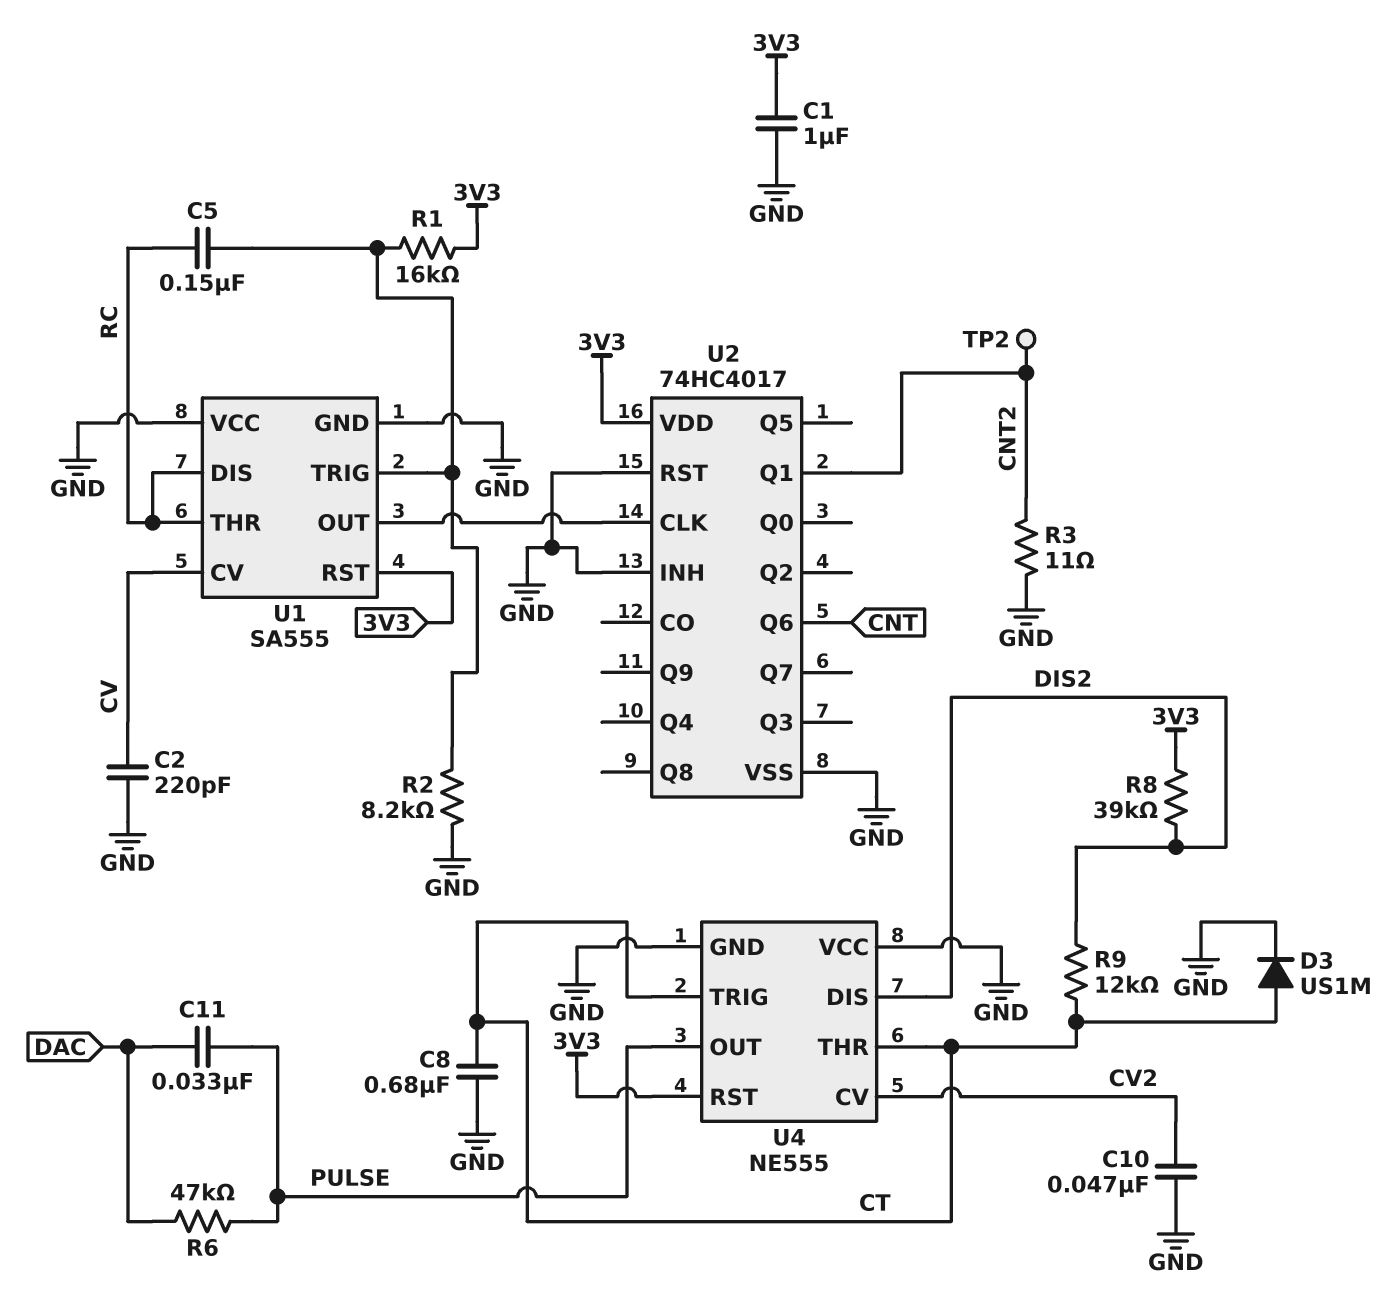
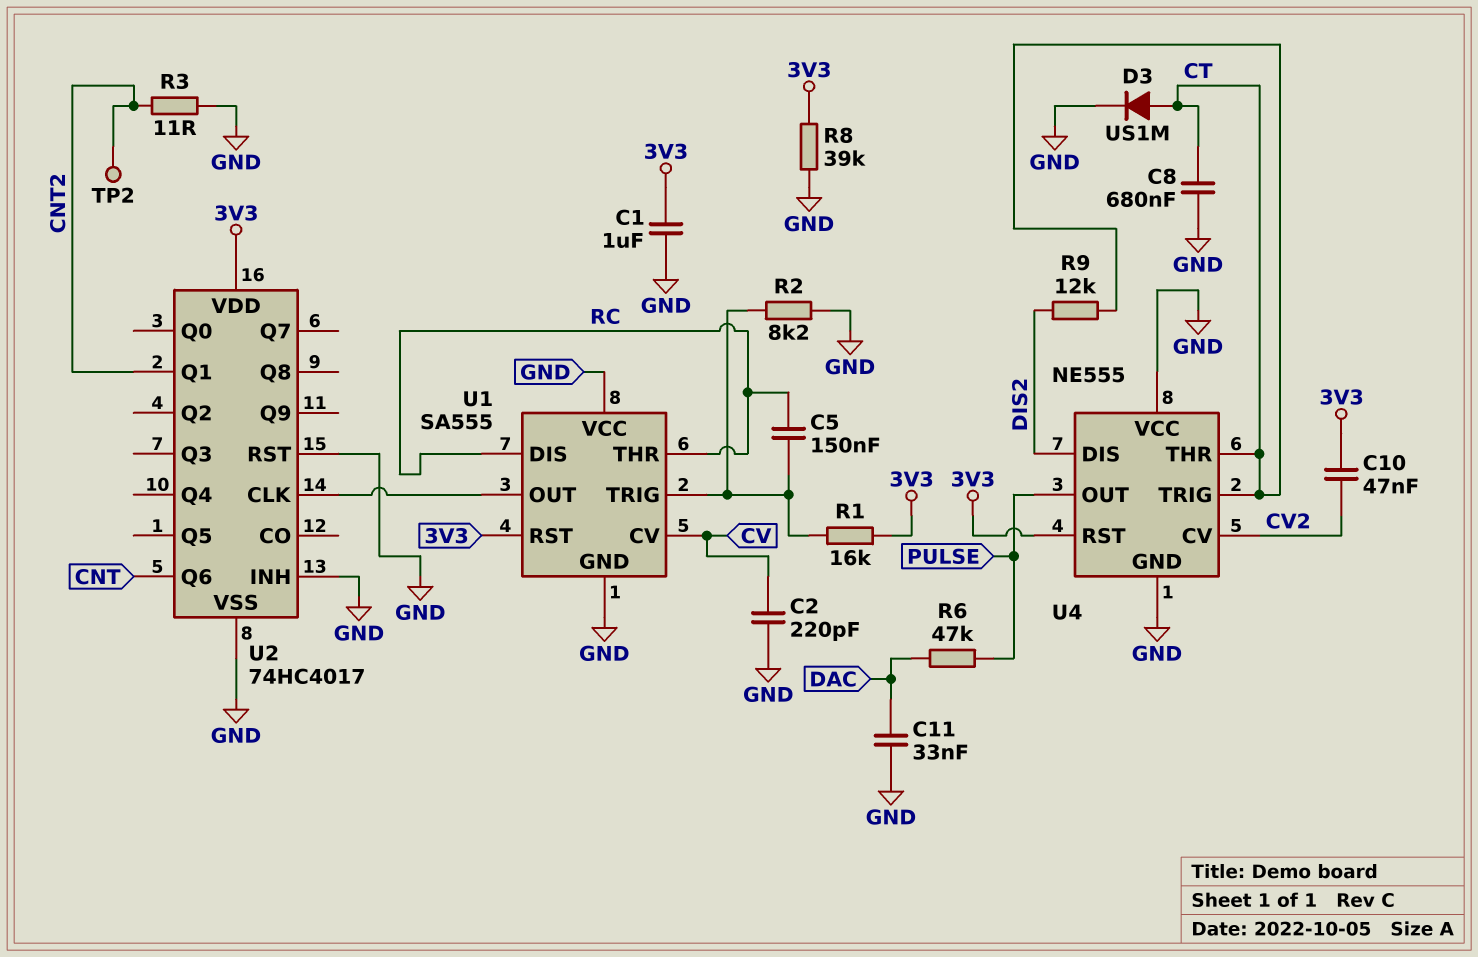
C10: 47nF (CV2, GND) -> 47nF (3V3, CV2)
C11: 33nF (DAC, PULSE) -> 33nF (DAC, GND)
R8: 39k (3V3, DIS2) -> 39k (3V3, GND)

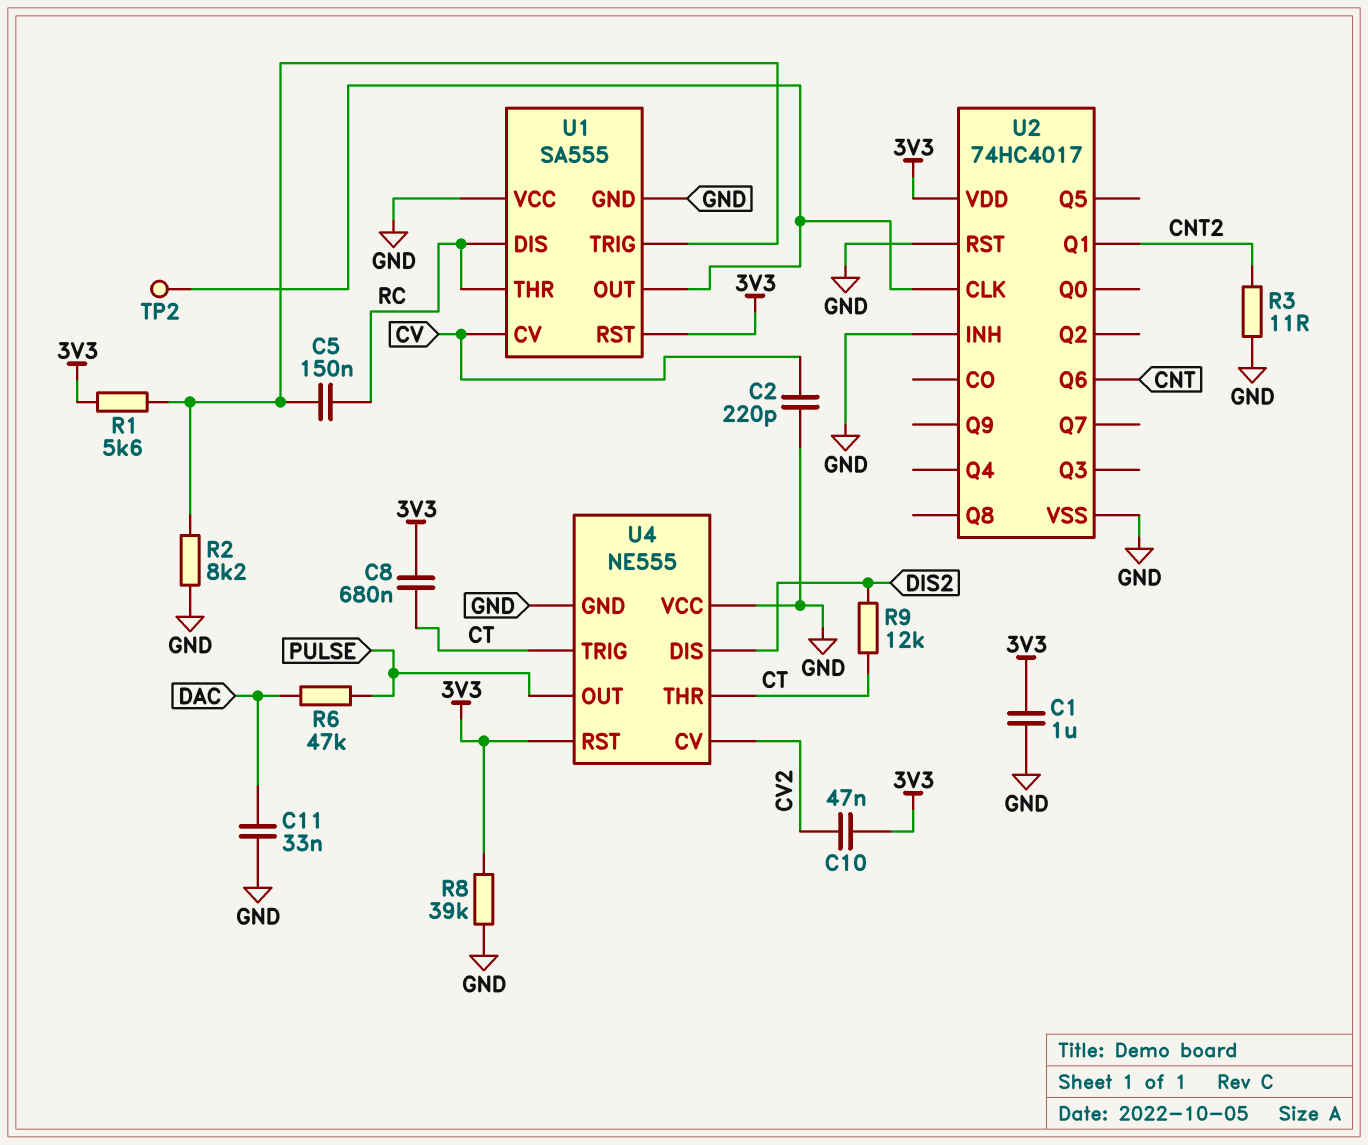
C8: 680nF (CT, GND) -> 680nF (3V3, CT)
D3: diode US1M (A CT, K GND) -> none
R1: 16k (3V3, U1/TRIG) -> 5.6k (3V3, U1/TRIG)
TP2: test point (CNT2) -> test point (U1/OUT)

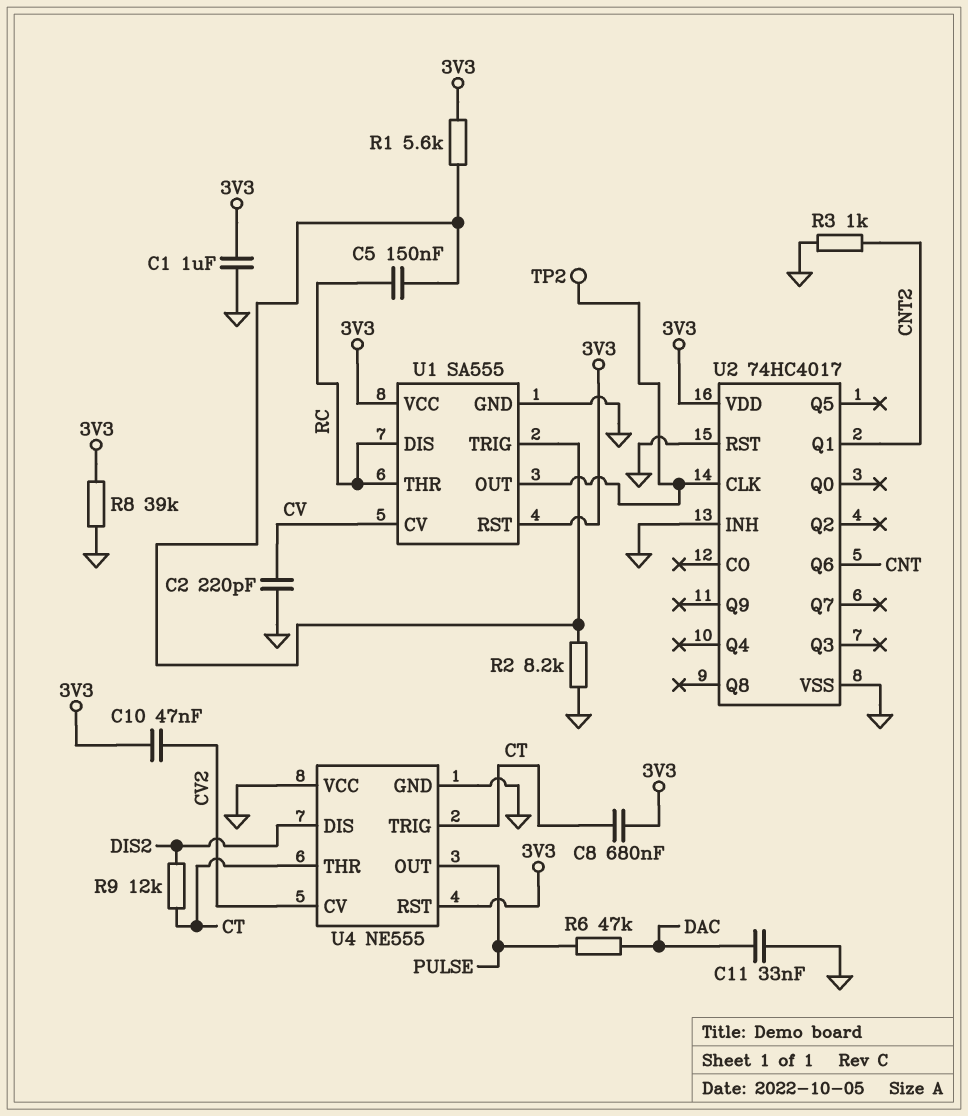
R3: 11 (CNT2, GND) -> 1k (CNT2, GND)
U1 pin VCC: GND -> 3V3

